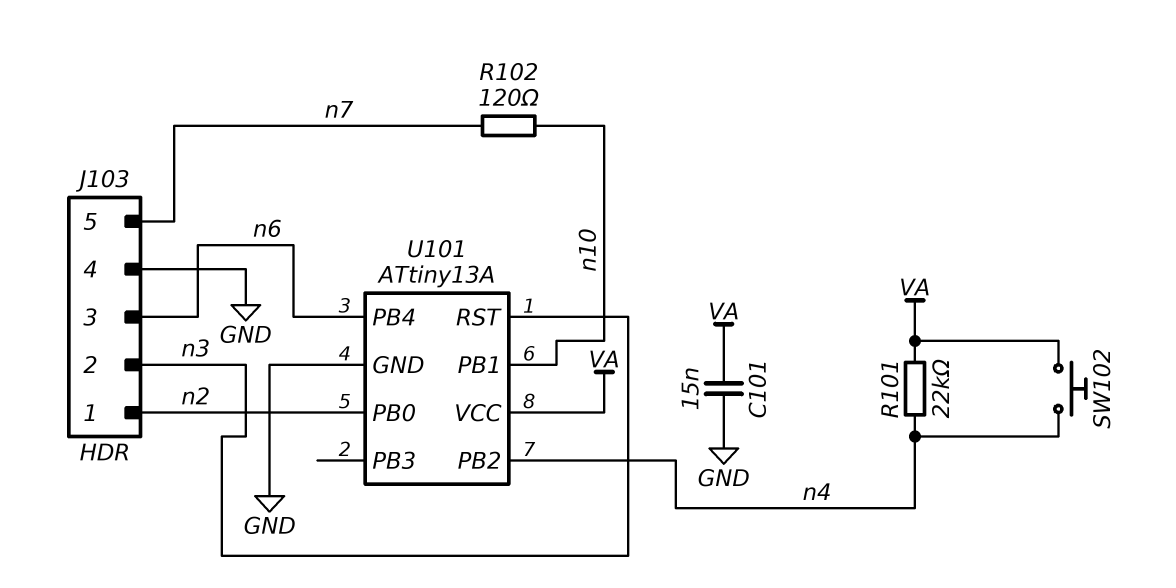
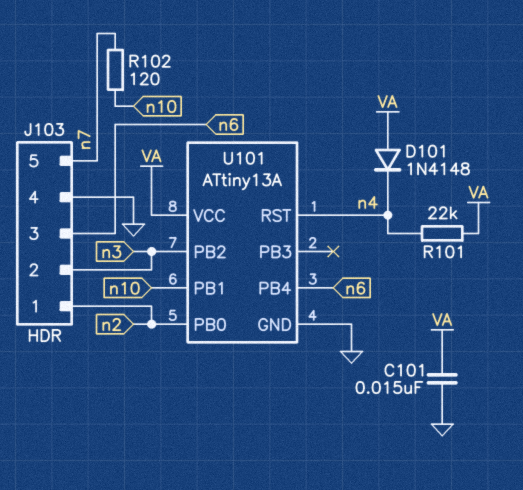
D101: none -> diode 1N4148 (A VA, K n4)
SW102: button (VA, n4) -> none
U101 pin PB2: n4 -> n3
U101 pin RST: n3 -> n4

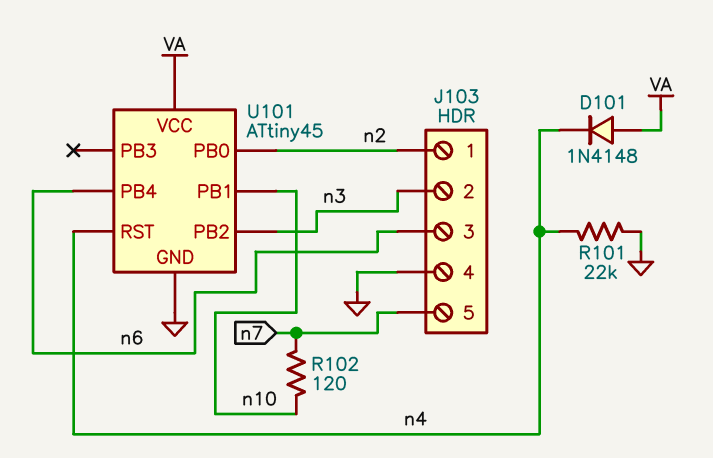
C101: 15nF (GND, VA) -> none
R101: 22k (VA, n4) -> 22k (GND, n4)
U101: ATtiny13A -> ATtiny45

